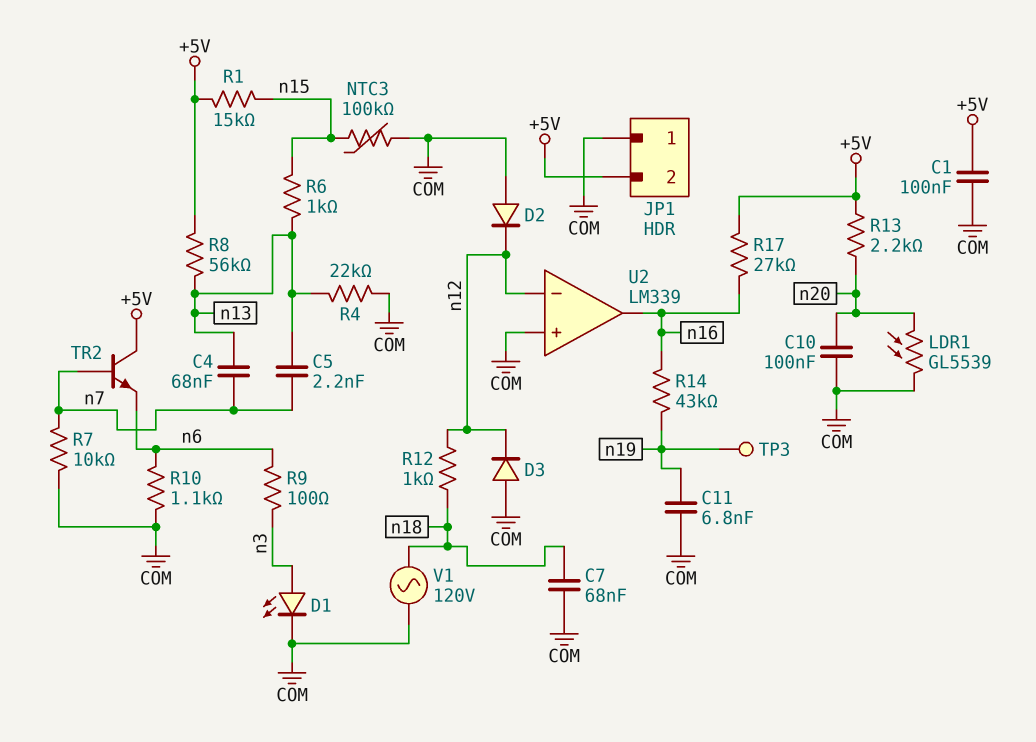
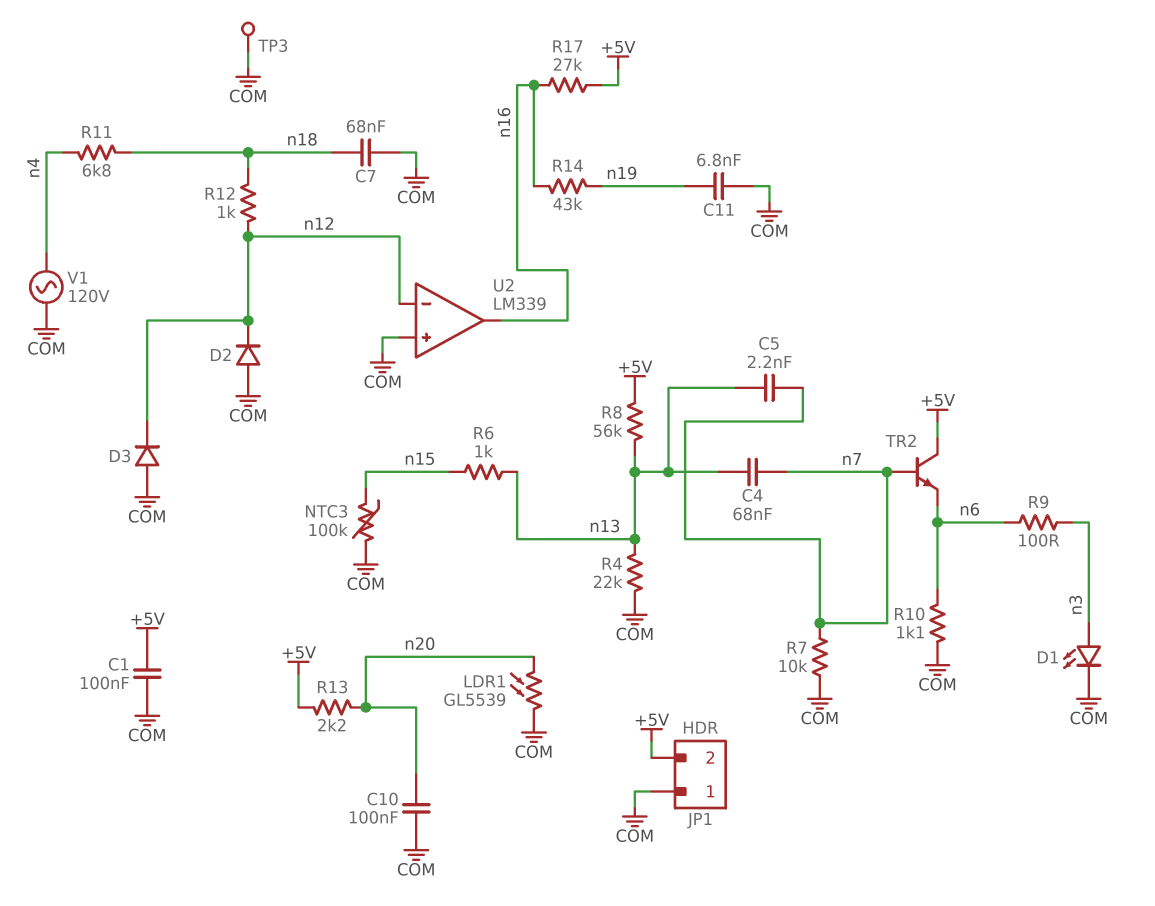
R1: 15k (+5V, n15) -> none
R11: none -> 6.8k (n4, n18)
TP3: test point (n19) -> test point (COM)
V1: AC 120V (COM, n18) -> AC 120V (COM, n4)

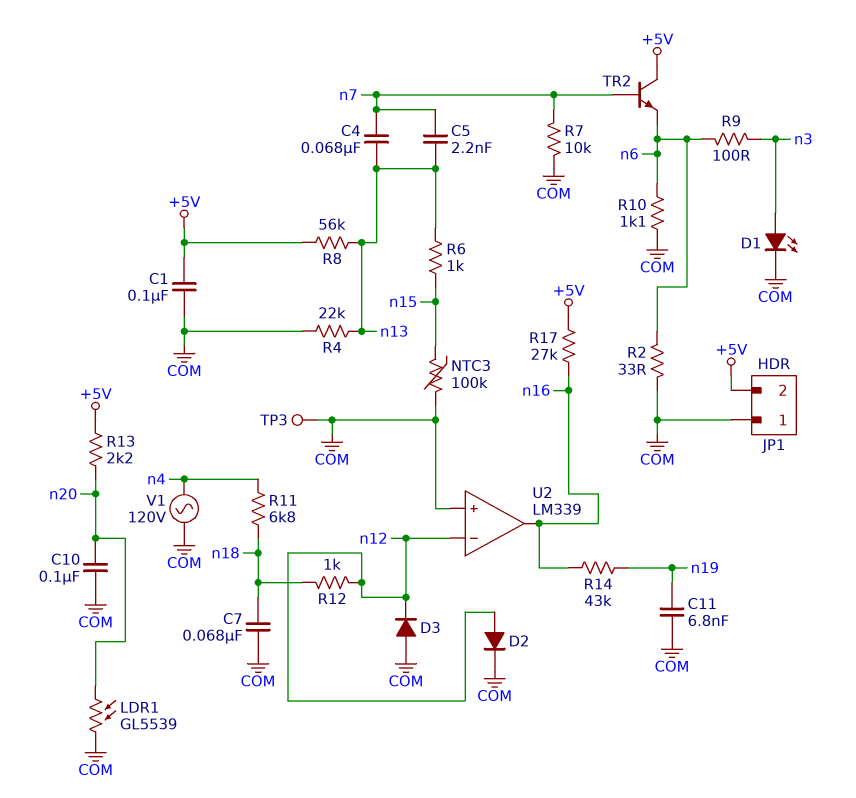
D2: diode (A COM, K n12) -> diode (A n12, K COM)
R2: none -> 33 (COM, n6)

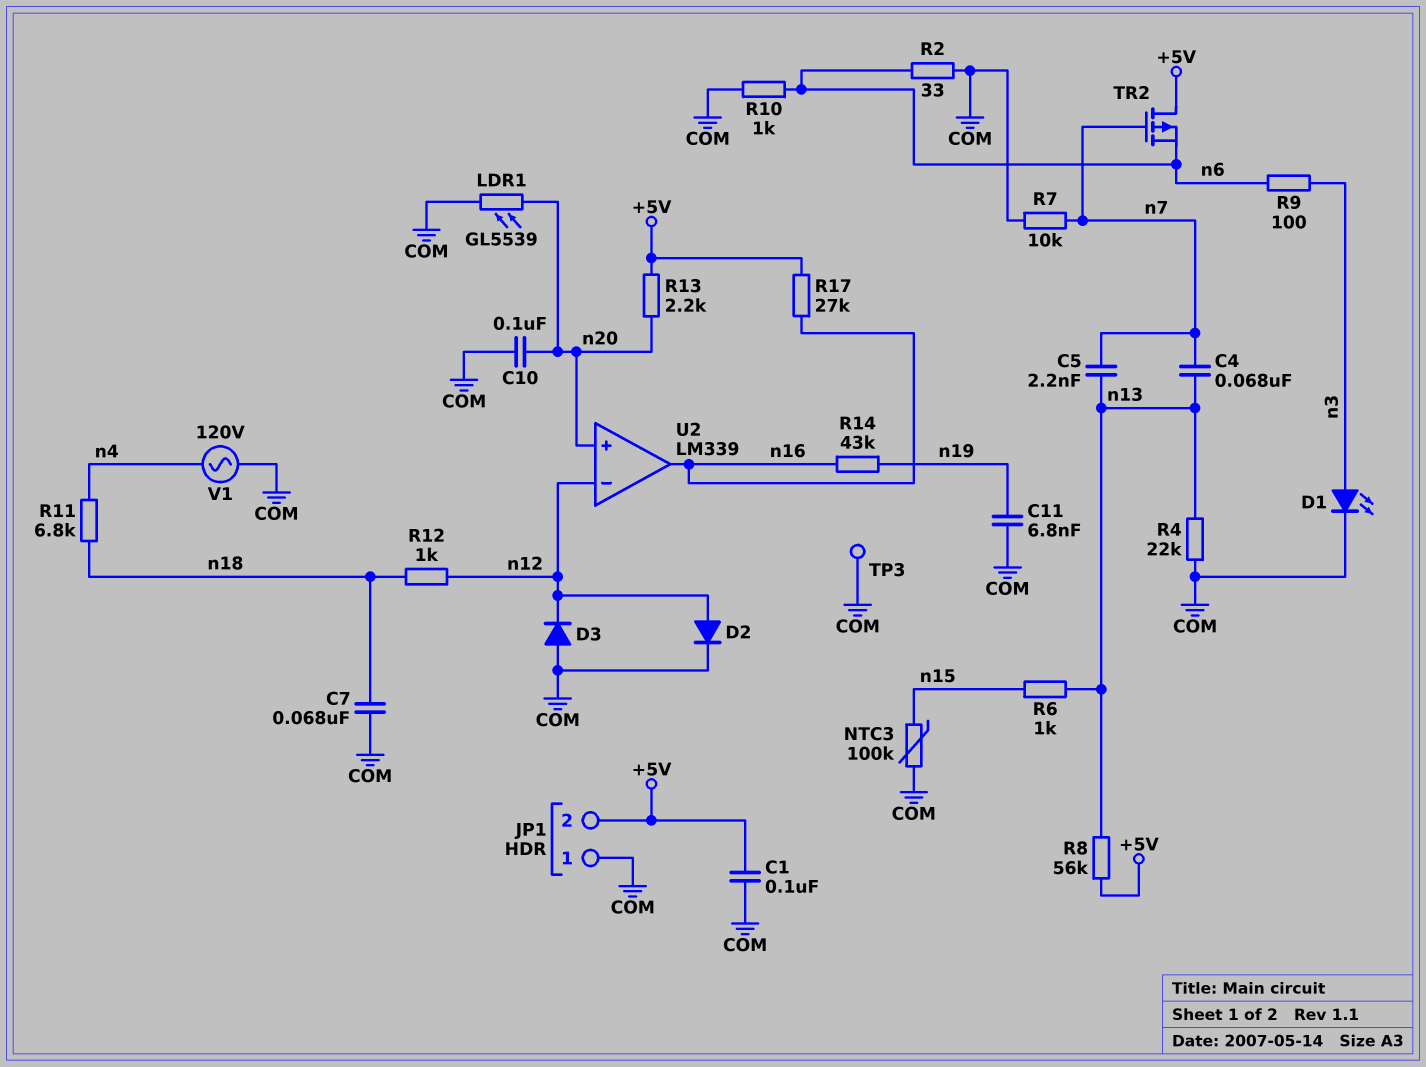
R10: 1.1k (COM, n6) -> 1k (COM, n6)
TR2: NPN (B n7, C +5V, E n6) -> PMOS (G n7, D +5V, S n6)
U2 pin in+: COM -> n20

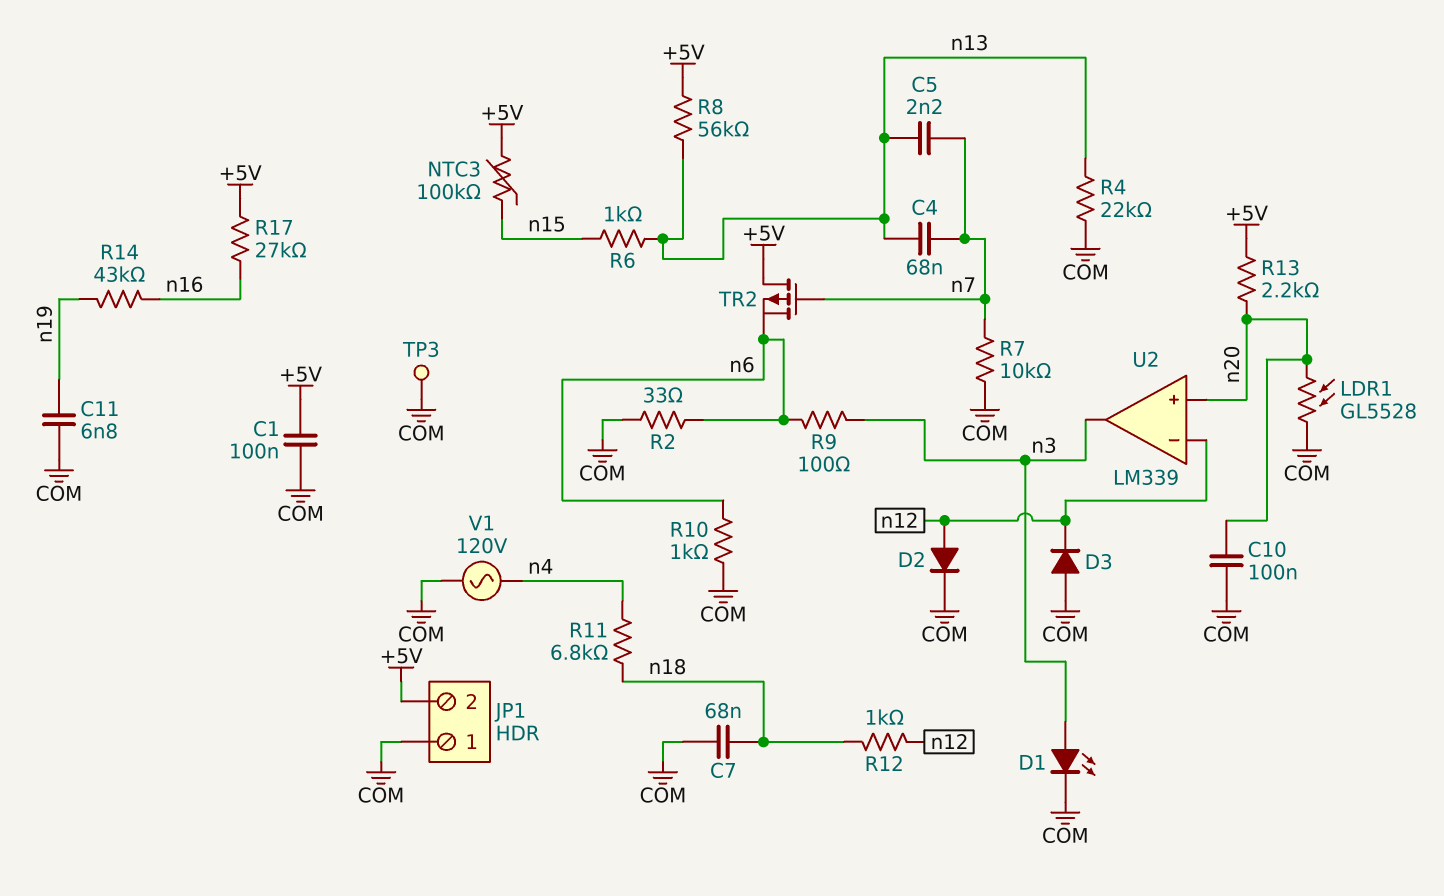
LDR1: GL5539 (COM, n20) -> GL5528 (COM, n20)
NTC3: 100k (COM, n15) -> 100k (+5V, n15)
U2 pin out: n16 -> n3

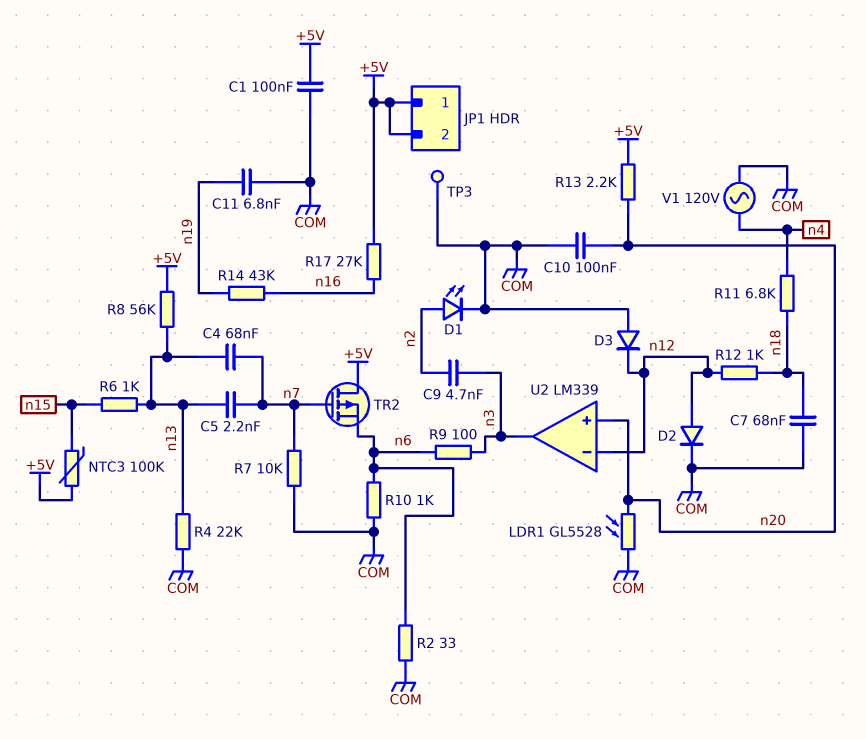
C9: none -> 4.7nF (n2, n3)
D1: LED (A n3, K COM) -> LED (A n2, K COM)
JP1 pin 1: COM -> +5V

